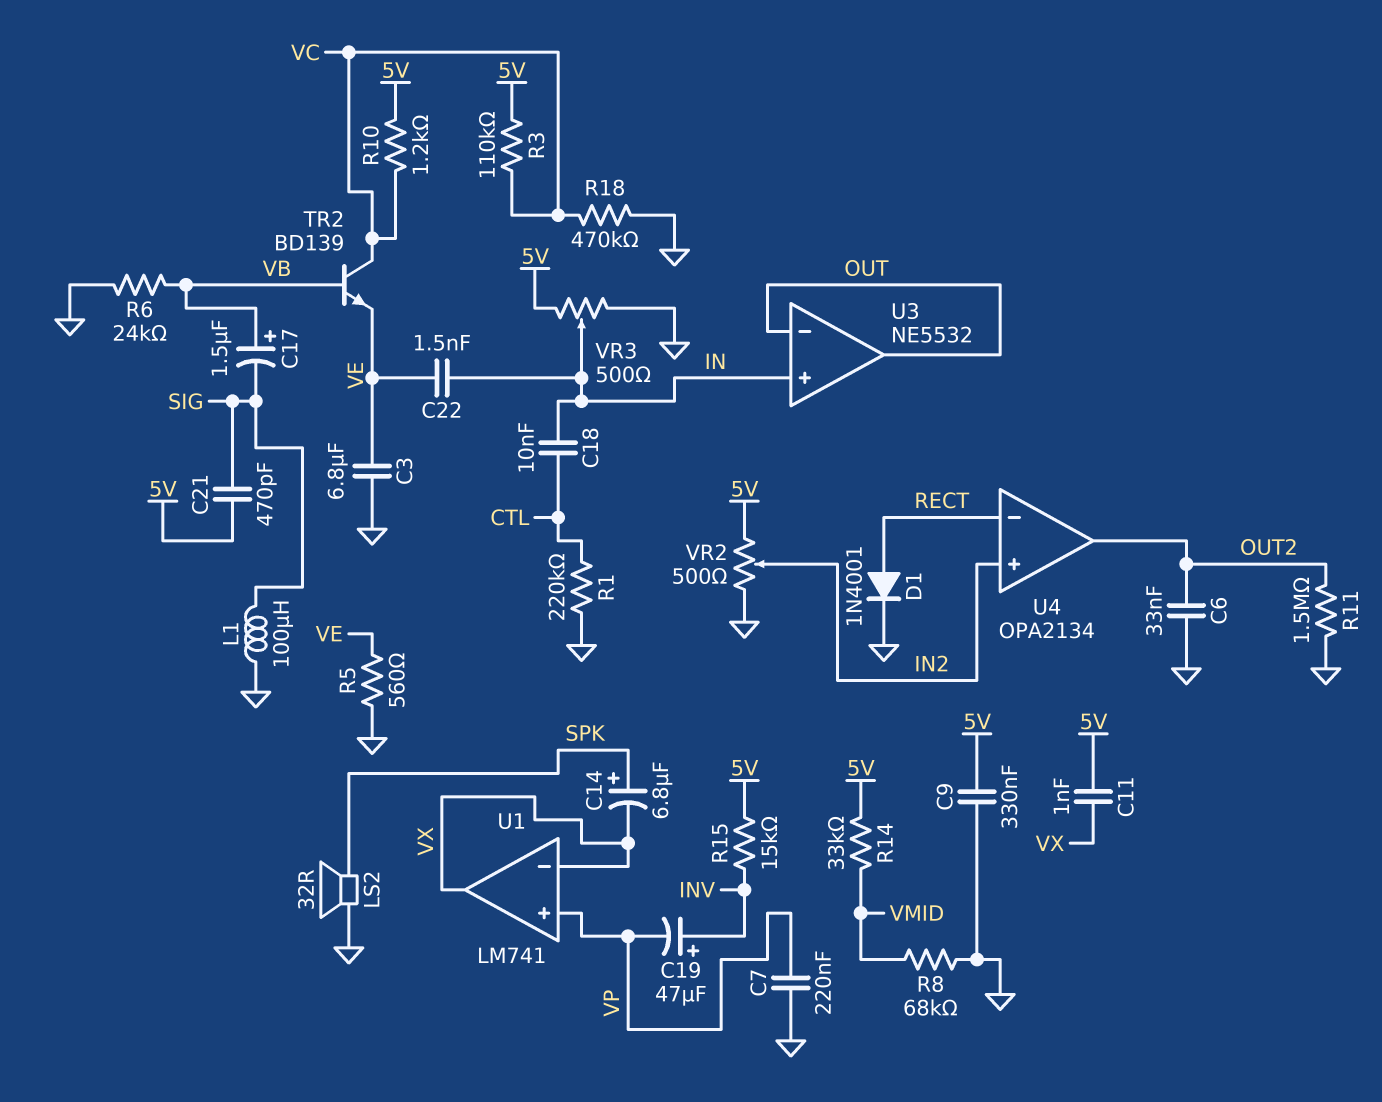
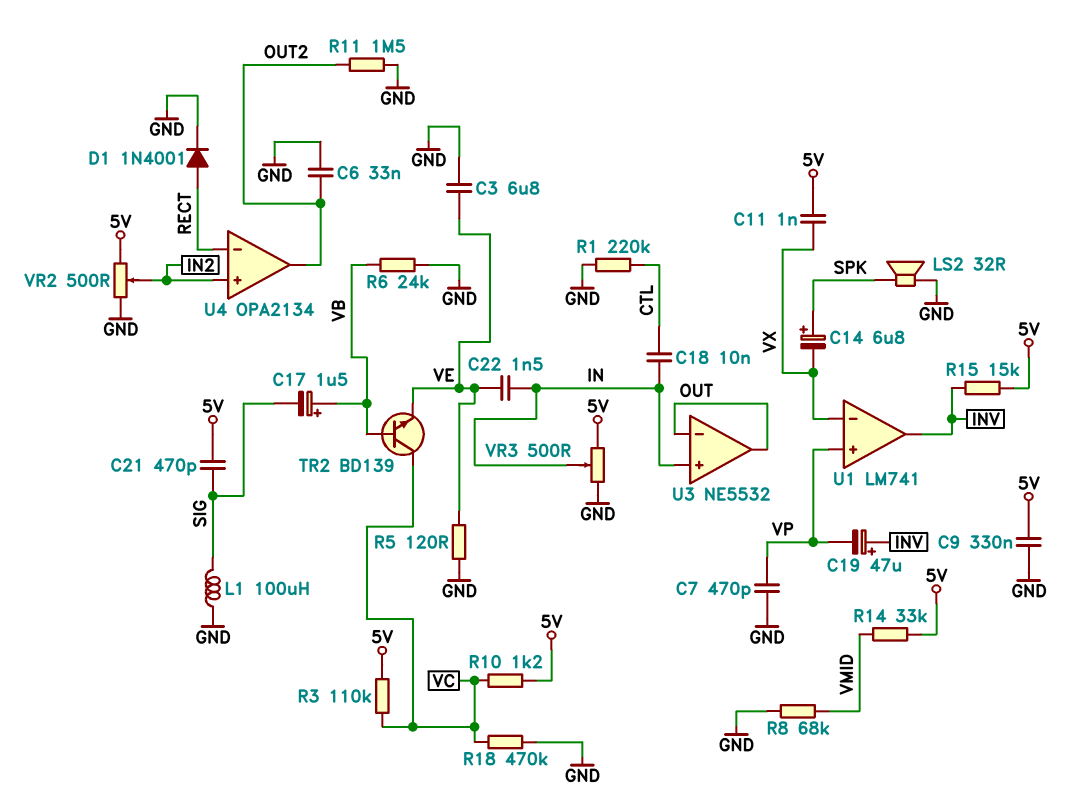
C7: 220nF (GND, VP) -> 470pF (GND, VP)
R5: 560 (GND, VE) -> 120 (GND, VE)
U1 pin out: VX -> INV

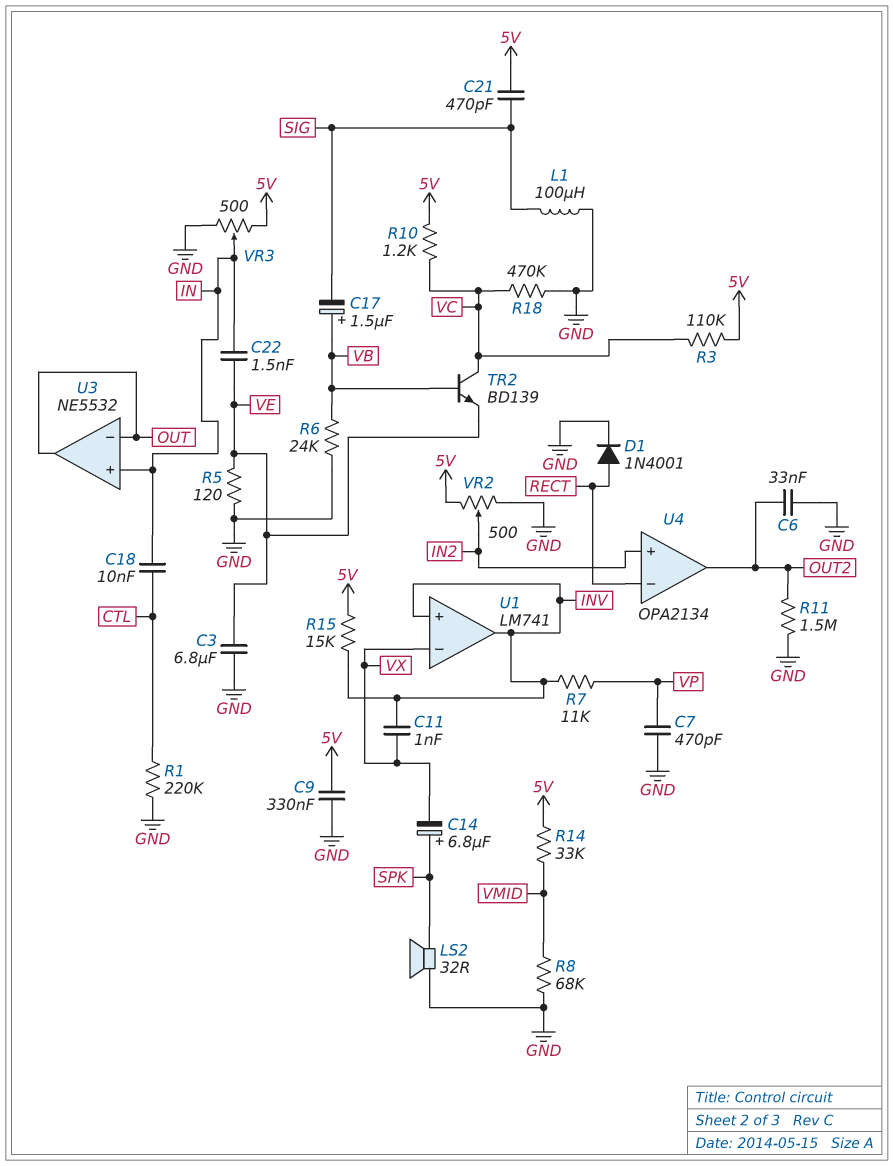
C11: 1nF (5V, VX) -> 1nF (INV, VX)
C19: 47uF (plus INV, minus VP) -> none
R7: none -> 11k (INV, VP)
U1 pin in+: VP -> INV

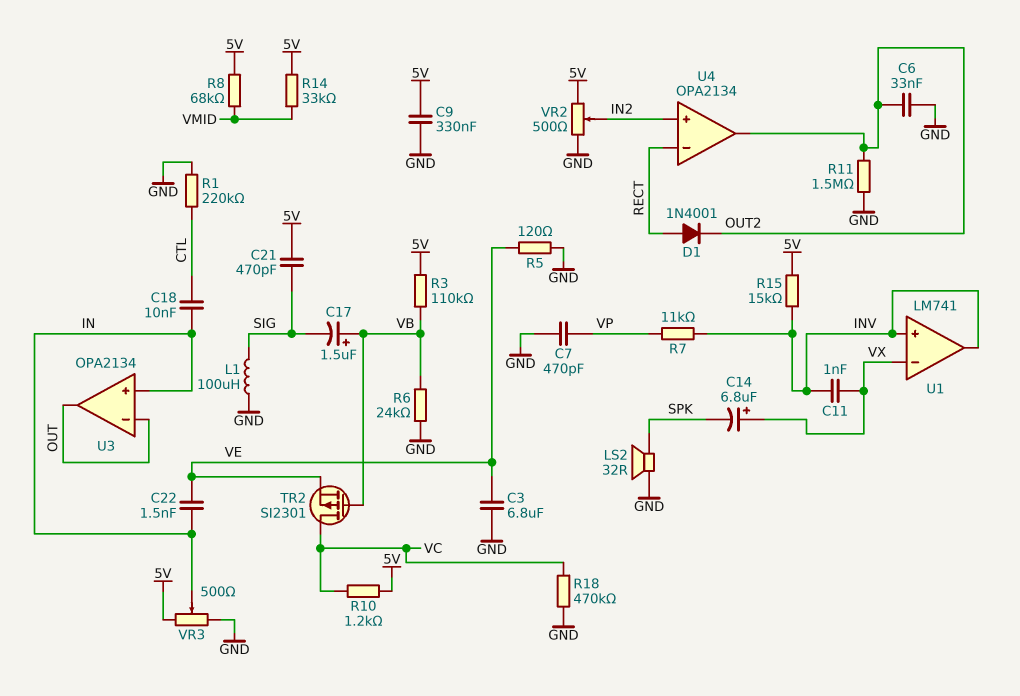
C14: 6.8uF (plus SPK, minus VX) -> 6.8uF (plus VX, minus SPK)
D1: diode 1N4001 (A RECT, K GND) -> diode 1N4001 (A RECT, K OUT2)
R3: 110k (5V, VC) -> 110k (5V, VB)
R8: 68k (GND, VMID) -> 68k (5V, VMID)
TR2: NPN BD139 (B VB, C VC, E VE) -> PMOS SI2301 (G VB, D VC, S VE)
U3: NE5532 -> OPA2134

